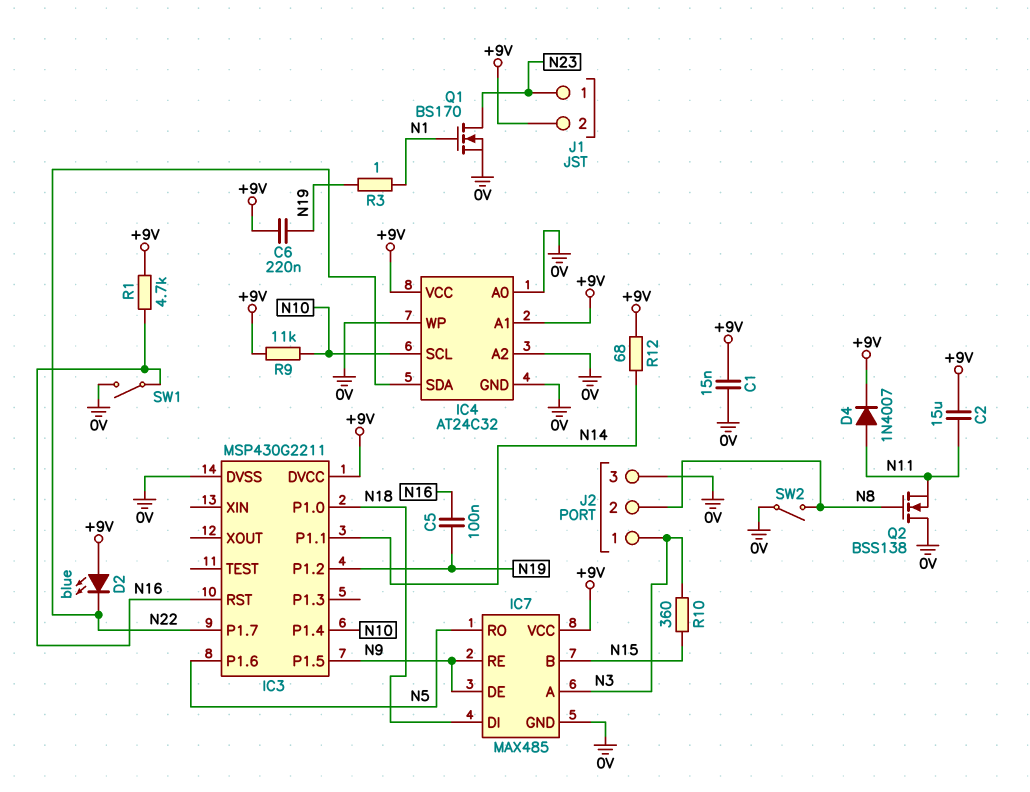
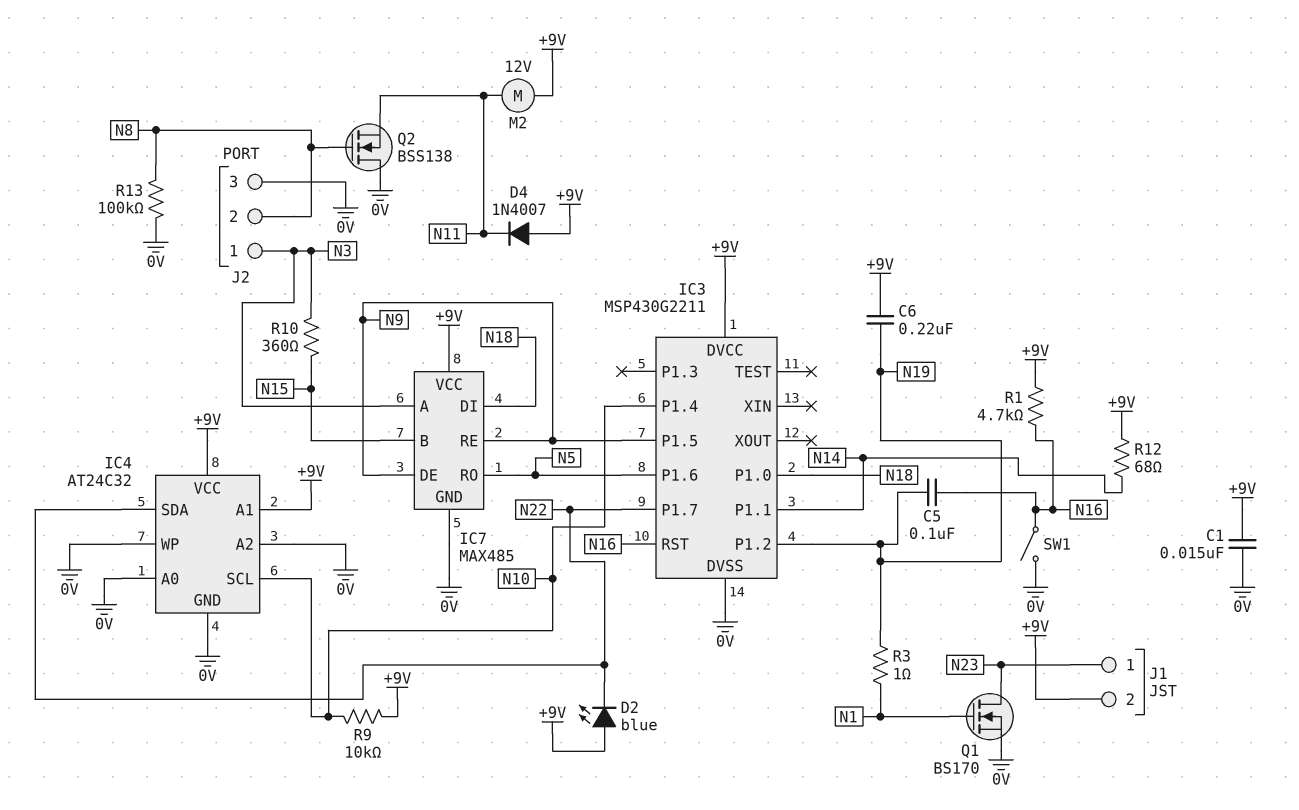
C2: 15uF (+9V, N11) -> none
D4: diode 1N4007 (A N11, K +9V) -> diode 1N4007 (A +9V, K N11)
M2: none -> motor 12V (+9V, N11)
R9: 11k (+9V, N10) -> 10k (+9V, N10)
R13: none -> 100k (0V, N8)
SW2: switch (0V, N8) -> none

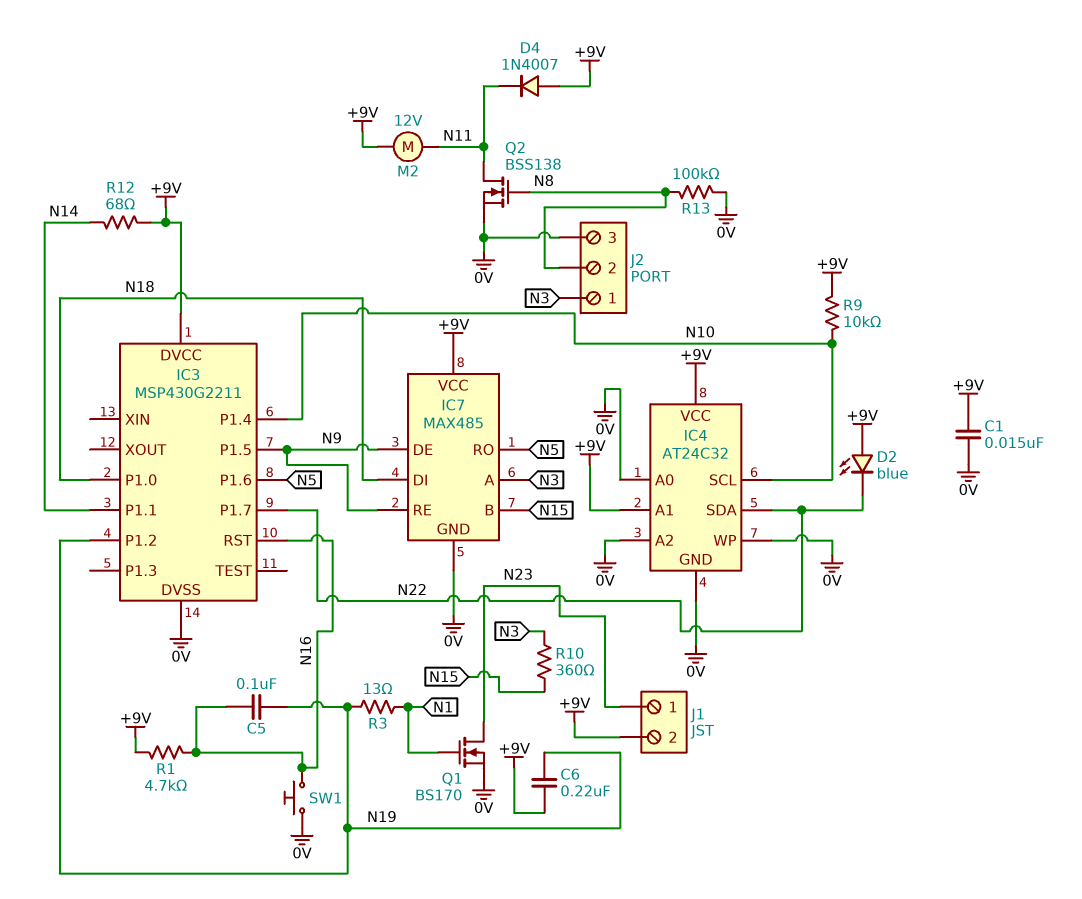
Q2: NMOS BSS138 (G N8, D 0V, S N11) -> NMOS BSS138 (G N8, D N11, S 0V)
R3: 1 (N1, N19) -> 13 (N1, N19)
SW1: switch (0V, N16) -> button (0V, N16)

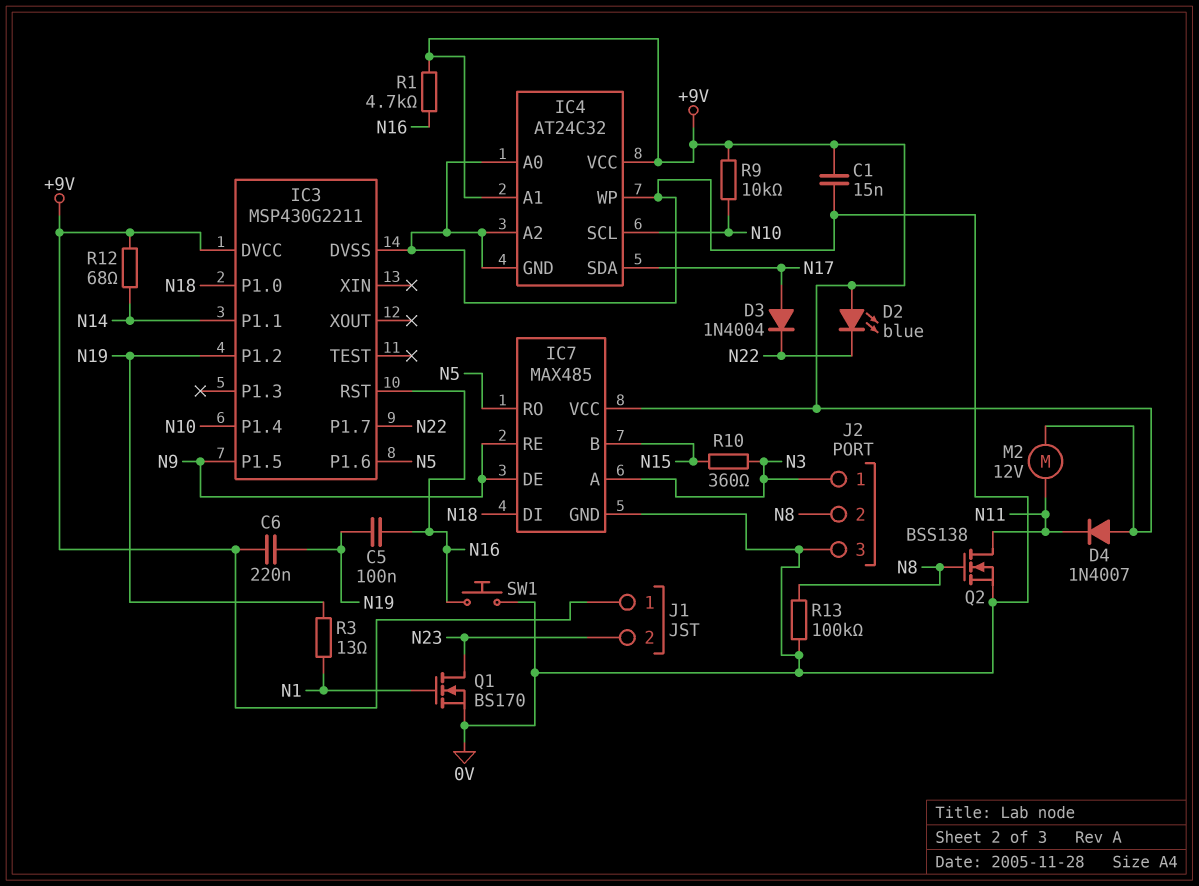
D3: none -> diode 1N4004 (A N17, K N22)
IC4 pin SDA: N22 -> N17
J1 pin 1: N23 -> +9V
J1 pin 2: +9V -> N23

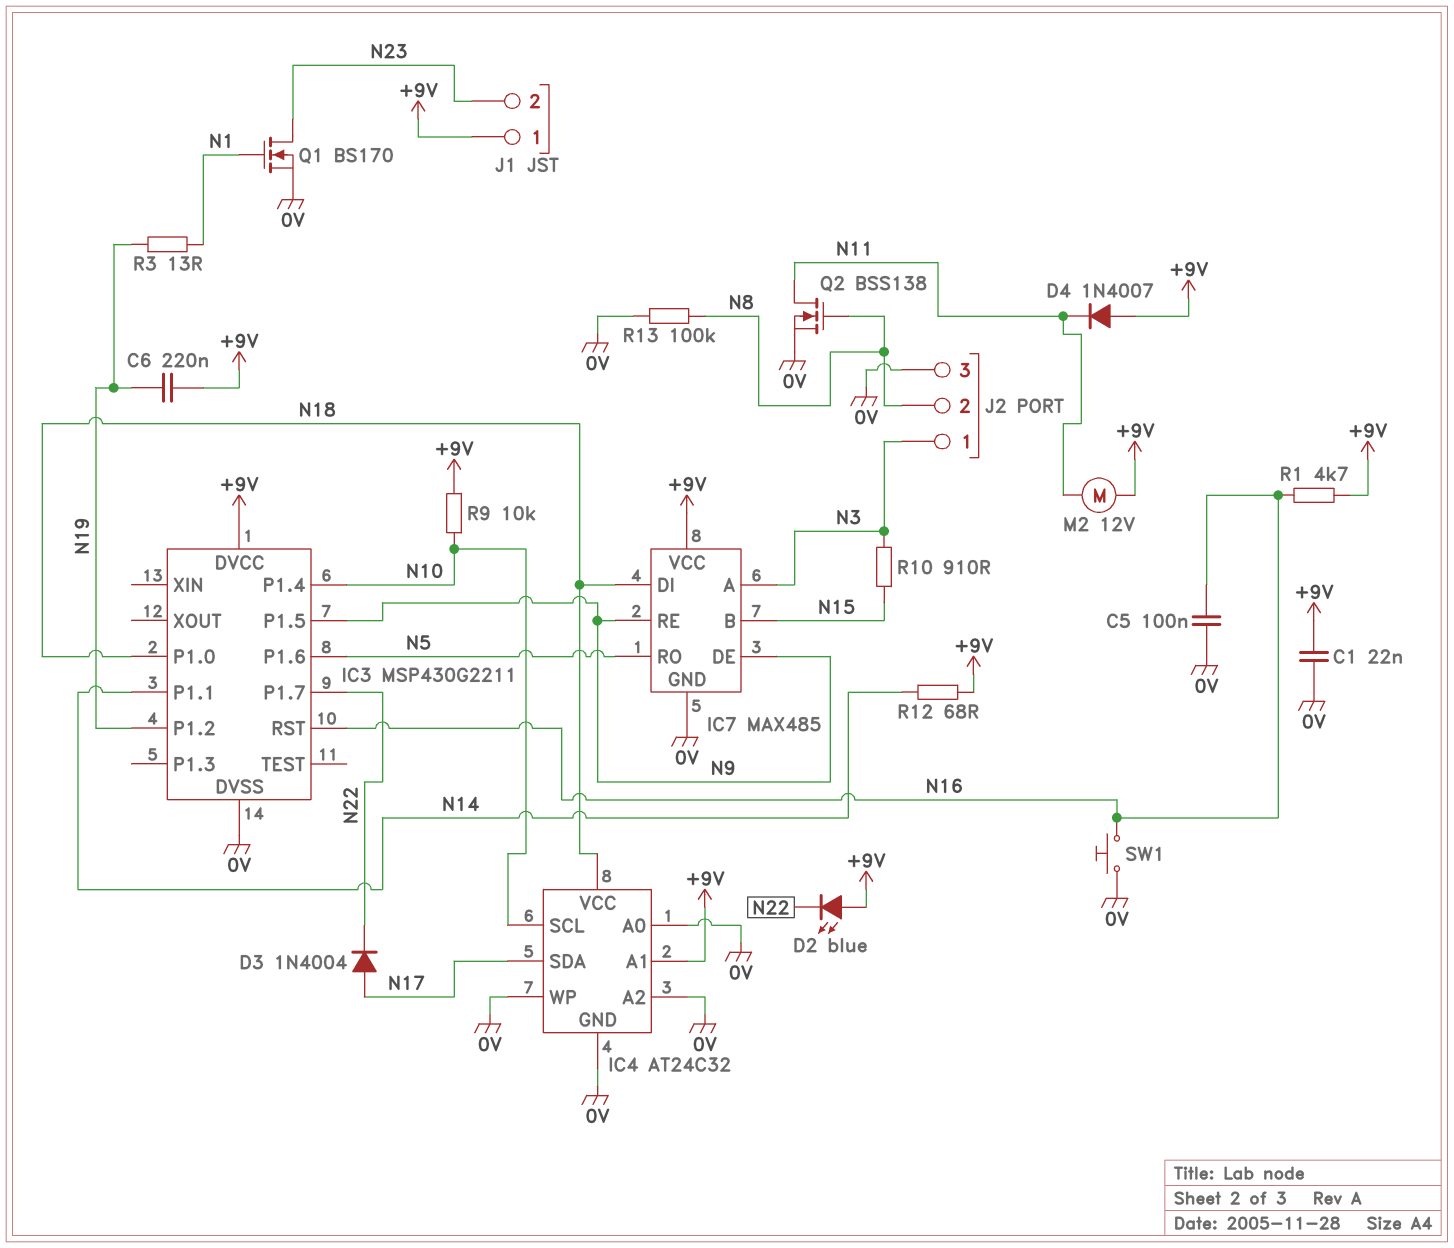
C1: 15nF (+9V, 0V) -> 22nF (+9V, 0V)
C5: 100nF (N16, N19) -> 100nF (0V, N16)
IC4 pin VCC: +9V -> N18
R10: 360 (N3, N15) -> 910 (N3, N15)

